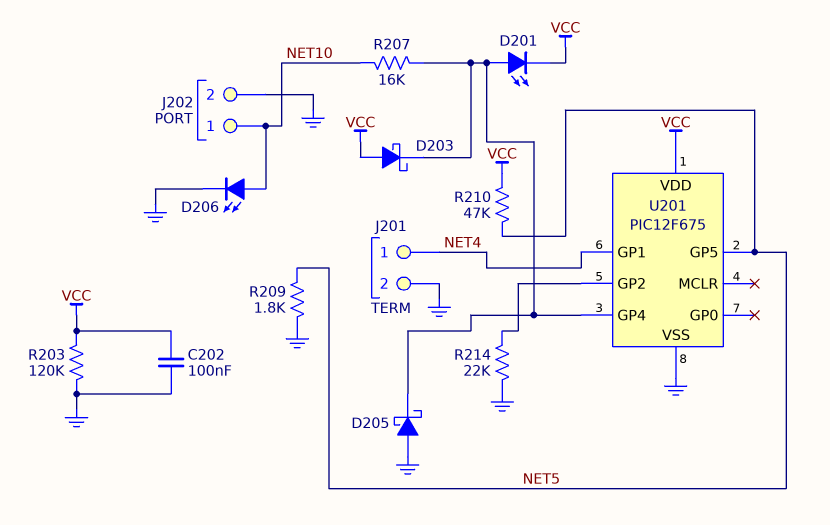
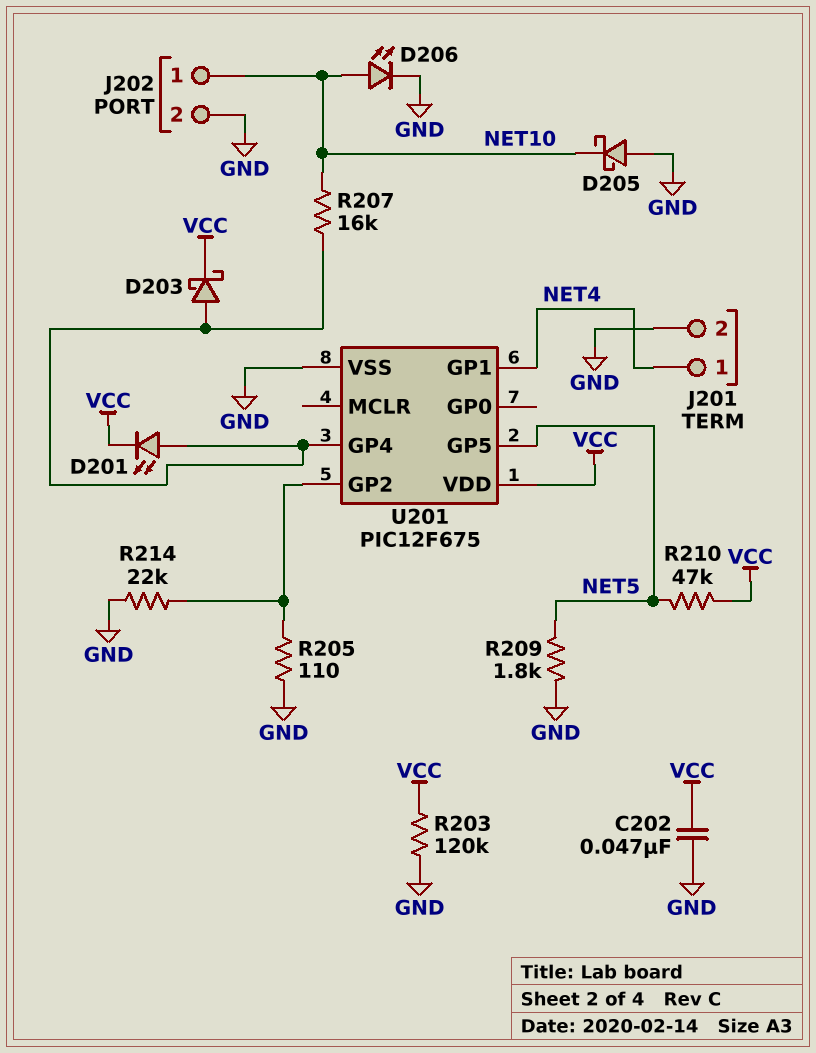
C202: 100nF (GND, VCC) -> 47nF (GND, VCC)
D203: schottky (A VCC, K U201/GP4) -> schottky (A U201/GP4, K VCC)
D205: schottky (A GND, K U201/GP4) -> schottky (A GND, K NET10)
R205: none -> 110 (GND, U201/GP2)

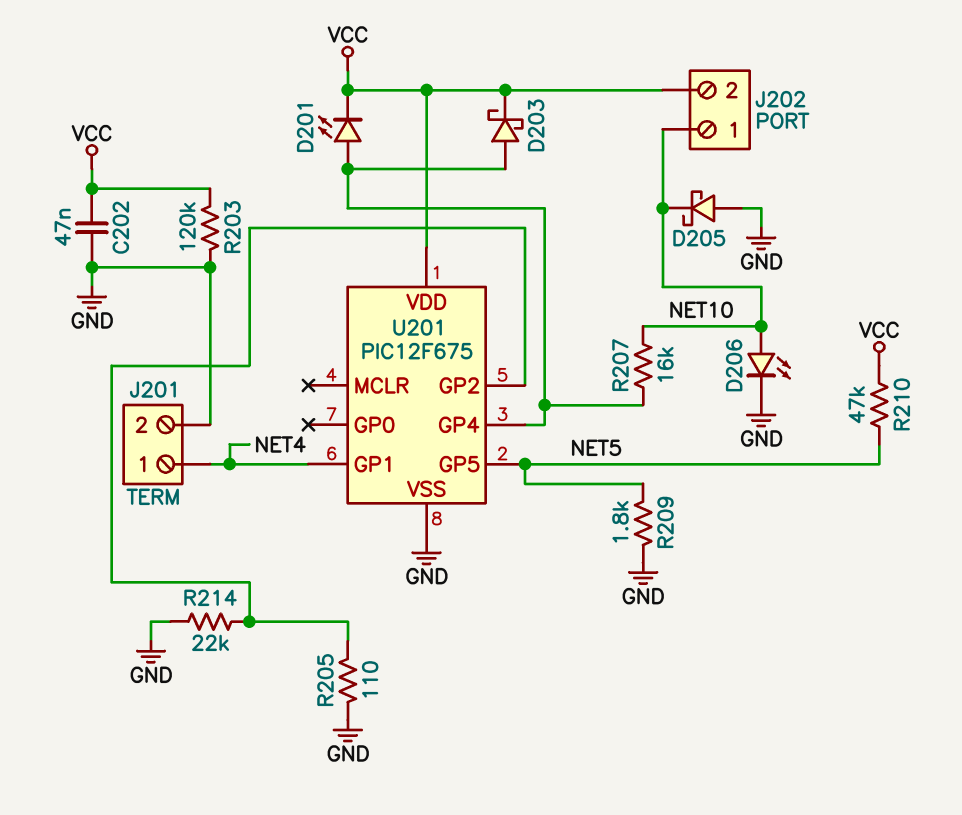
J202 pin 2: GND -> VCC

